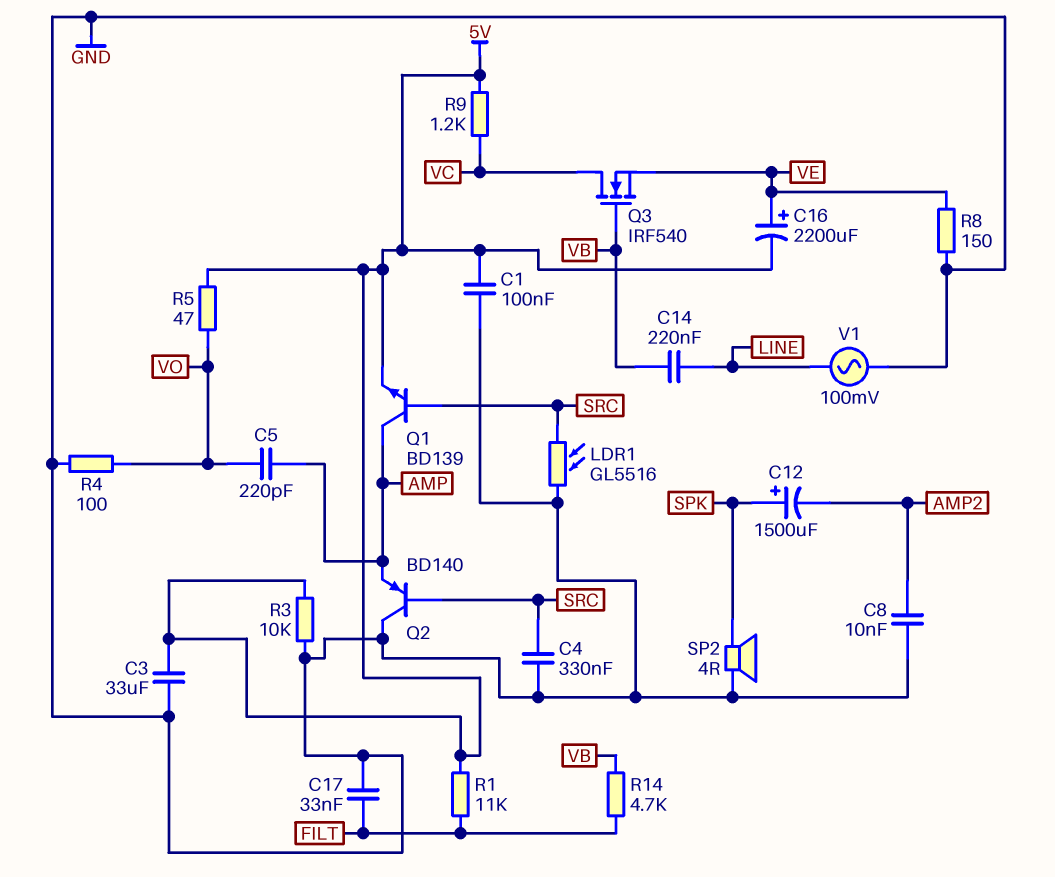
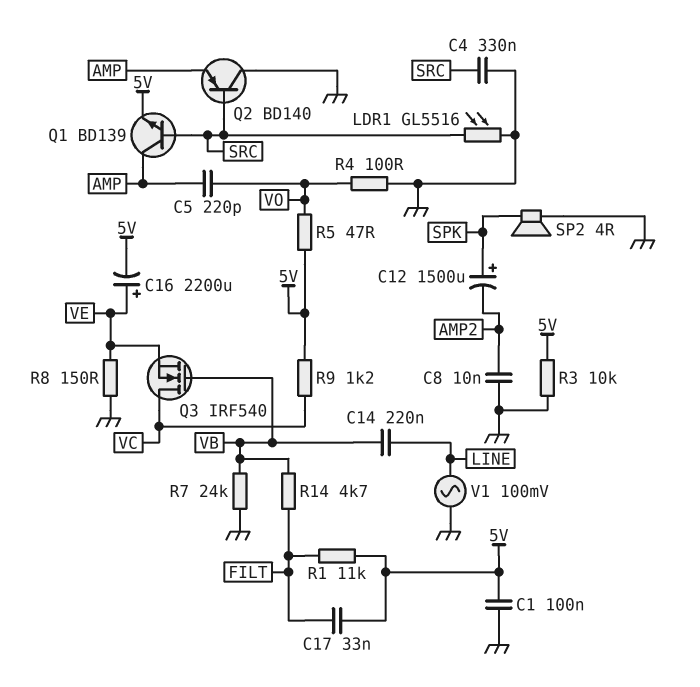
C3: 33uF (5V, GND) -> none
C17: 33nF (FILT, GND) -> 33nF (5V, FILT)
R7: none -> 24k (GND, VB)

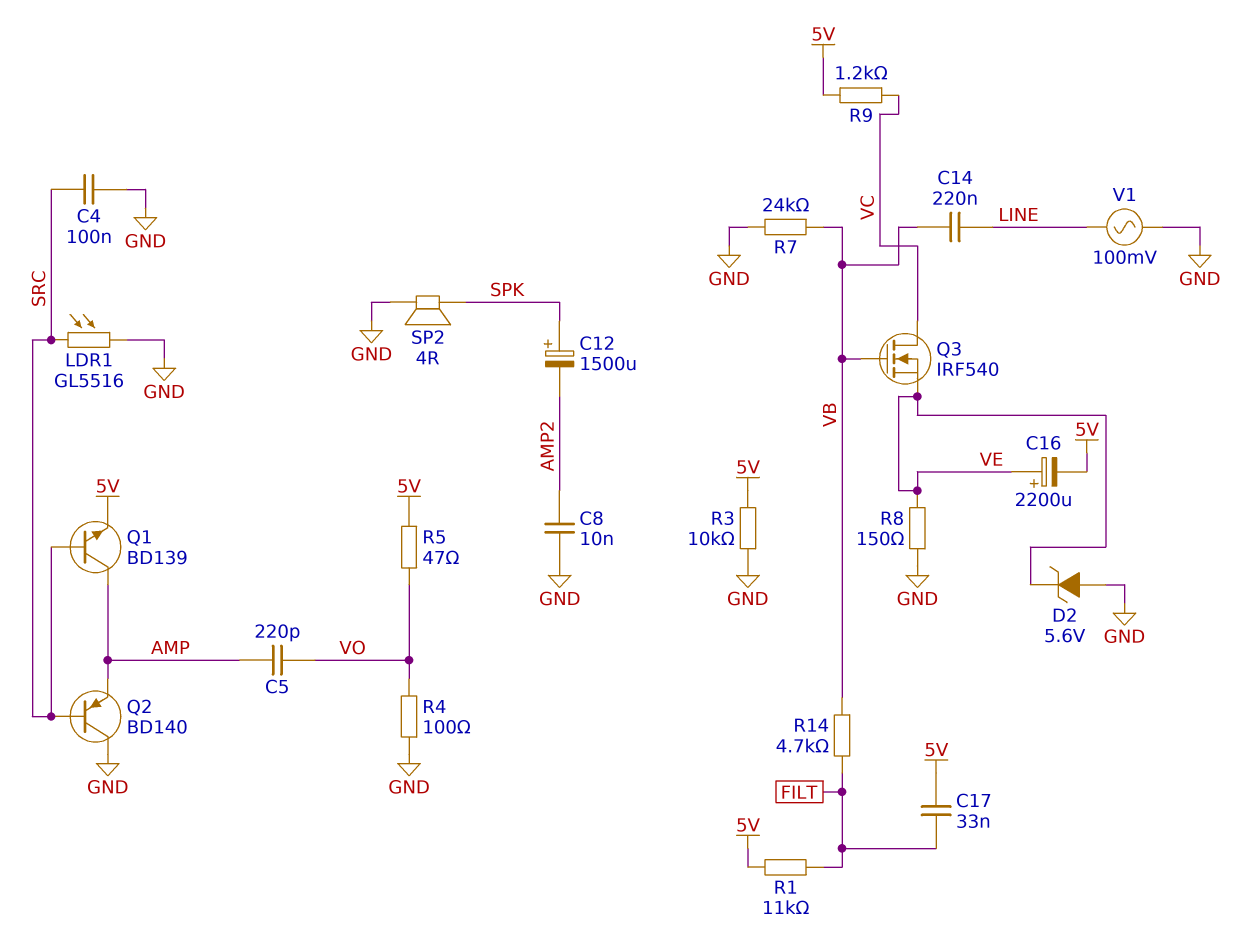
C1: 100nF (5V, GND) -> none
C4: 330nF (GND, SRC) -> 100nF (GND, SRC)
D2: none -> zener 5.6V (A GND, K VE)

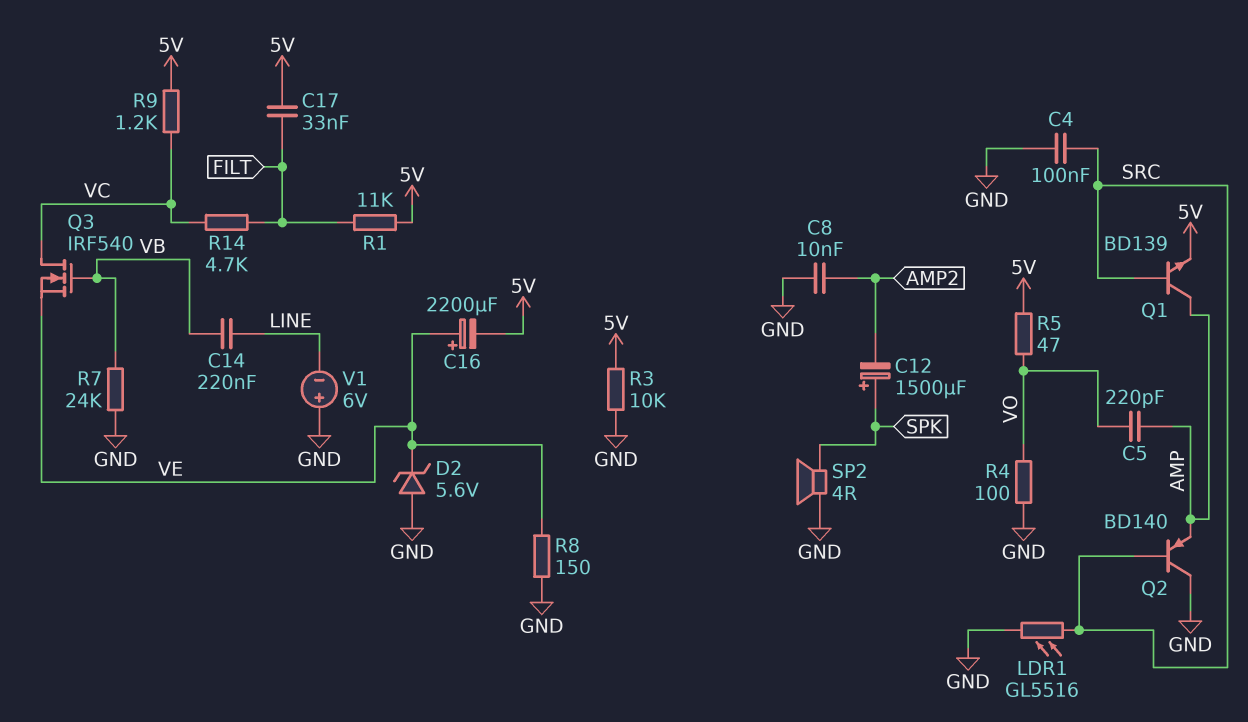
R14: 4.7k (FILT, VB) -> 4.7k (FILT, VC)
V1: AC 100mV (GND, LINE) -> 6V (plus GND, minus LINE)

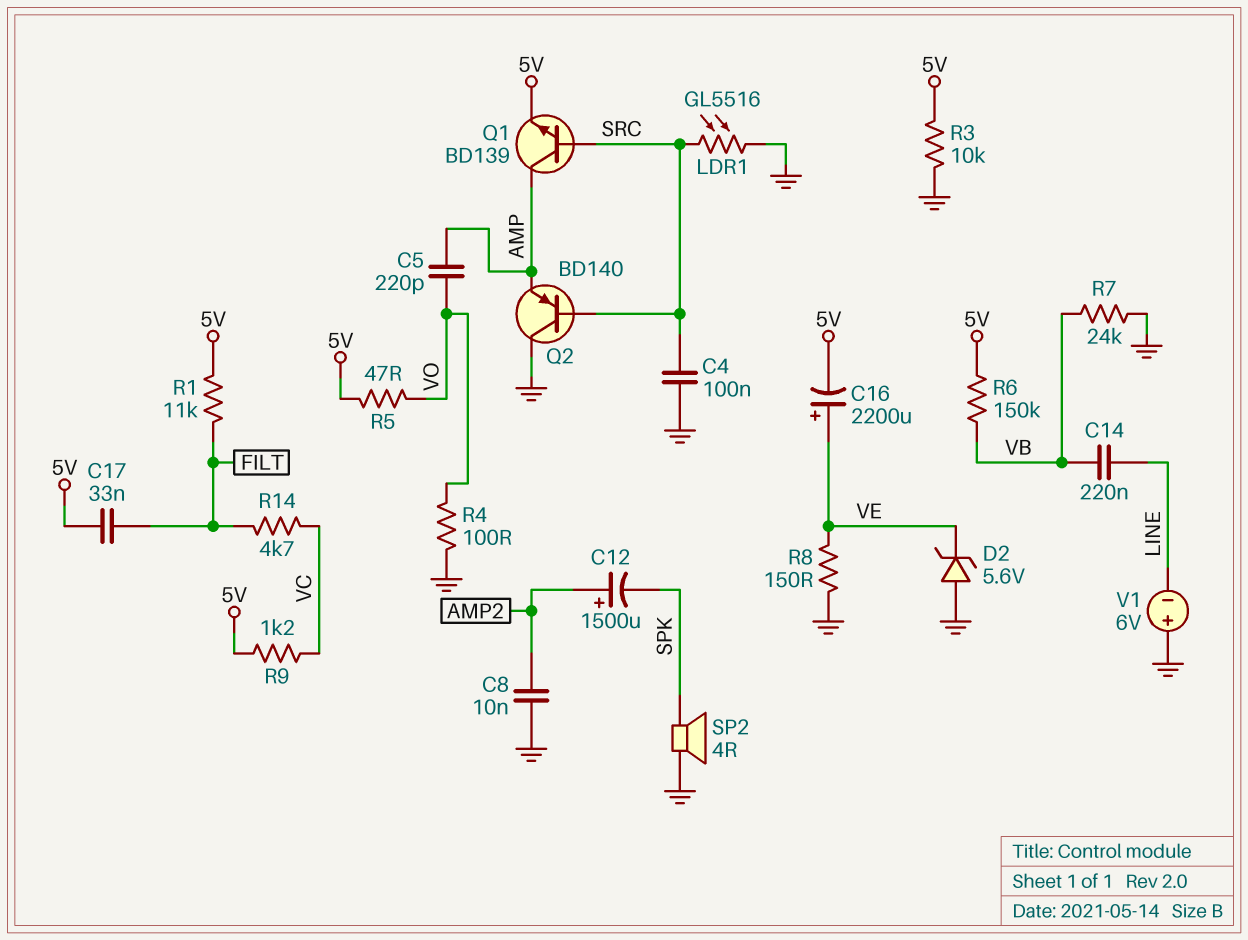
C12: 1500uF (plus SPK, minus AMP2) -> 1500uF (plus AMP2, minus SPK)
Q3: NMOS IRF540 (G VB, D VC, S VE) -> none
R6: none -> 150k (5V, VB)

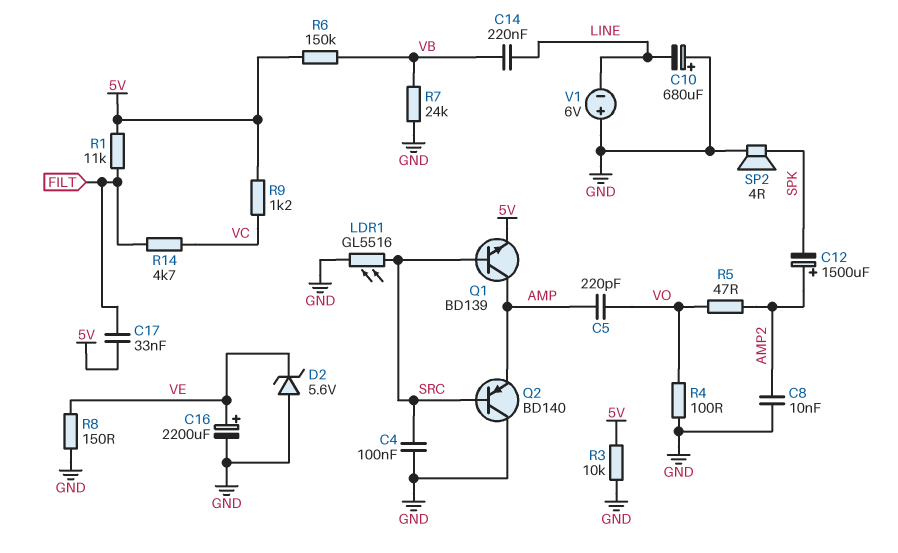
C10: none -> 680uF (plus GND, minus LINE)
C16: 2200uF (plus VE, minus 5V) -> 2200uF (plus VE, minus GND)
R5: 47 (5V, VO) -> 47 (AMP2, VO)

